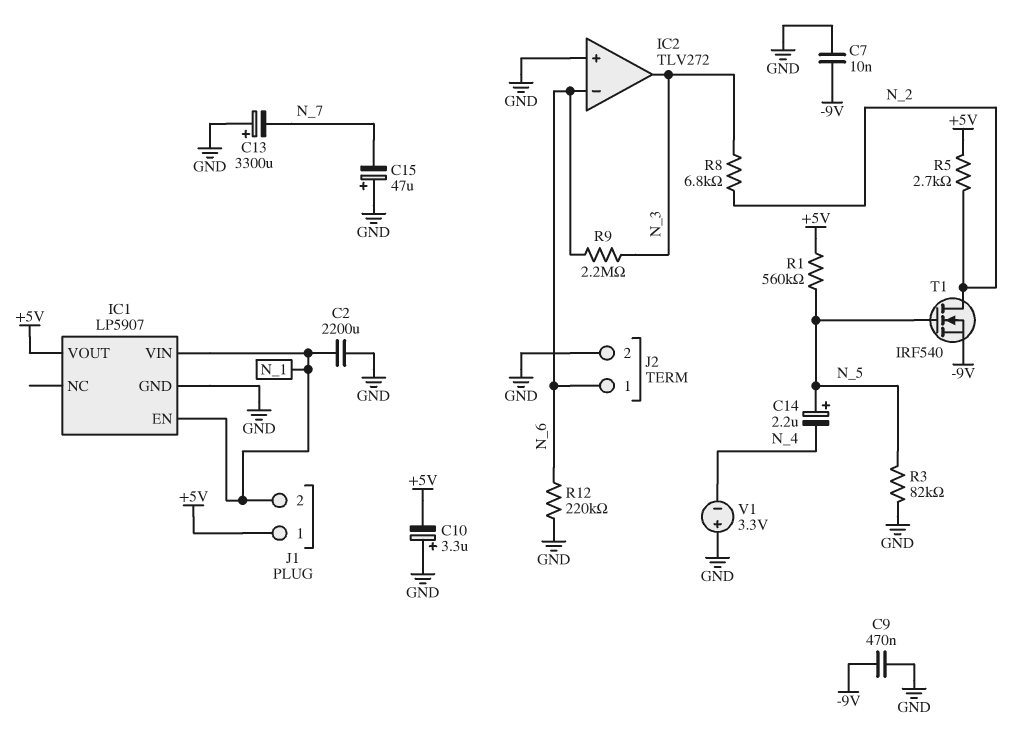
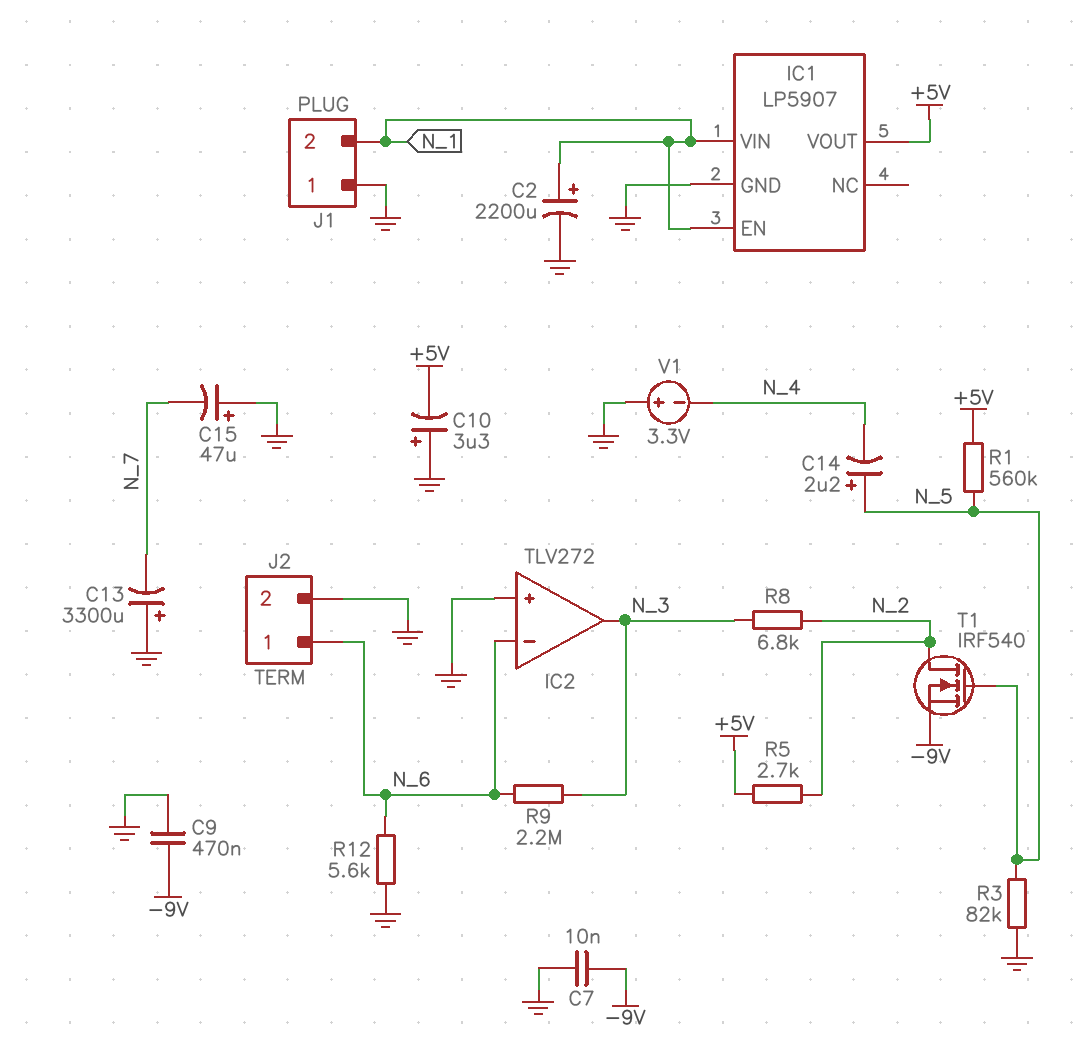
C2: 2200uF (GND, N_1) -> 2200uF (plus N_1, minus GND)
J1 pin 1: +5V -> GND
R12: 220k (GND, N_6) -> 5.6k (GND, N_6)

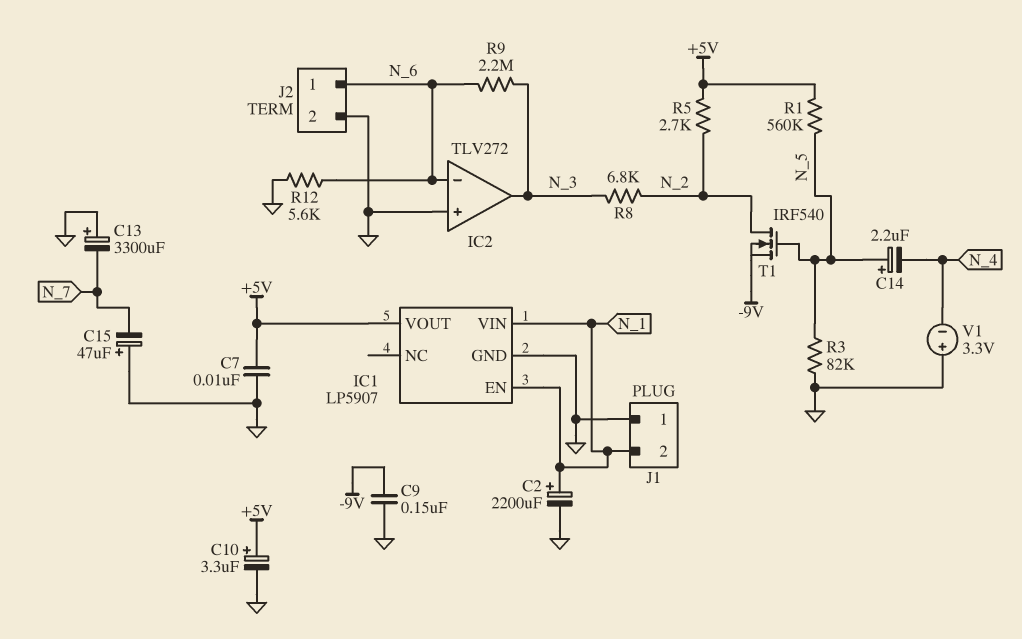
C7: 10nF (-9V, GND) -> 10nF (+5V, GND)
C9: 470nF (-9V, GND) -> 150nF (-9V, GND)
C10: 3.3uF (plus GND, minus +5V) -> 3.3uF (plus +5V, minus GND)

